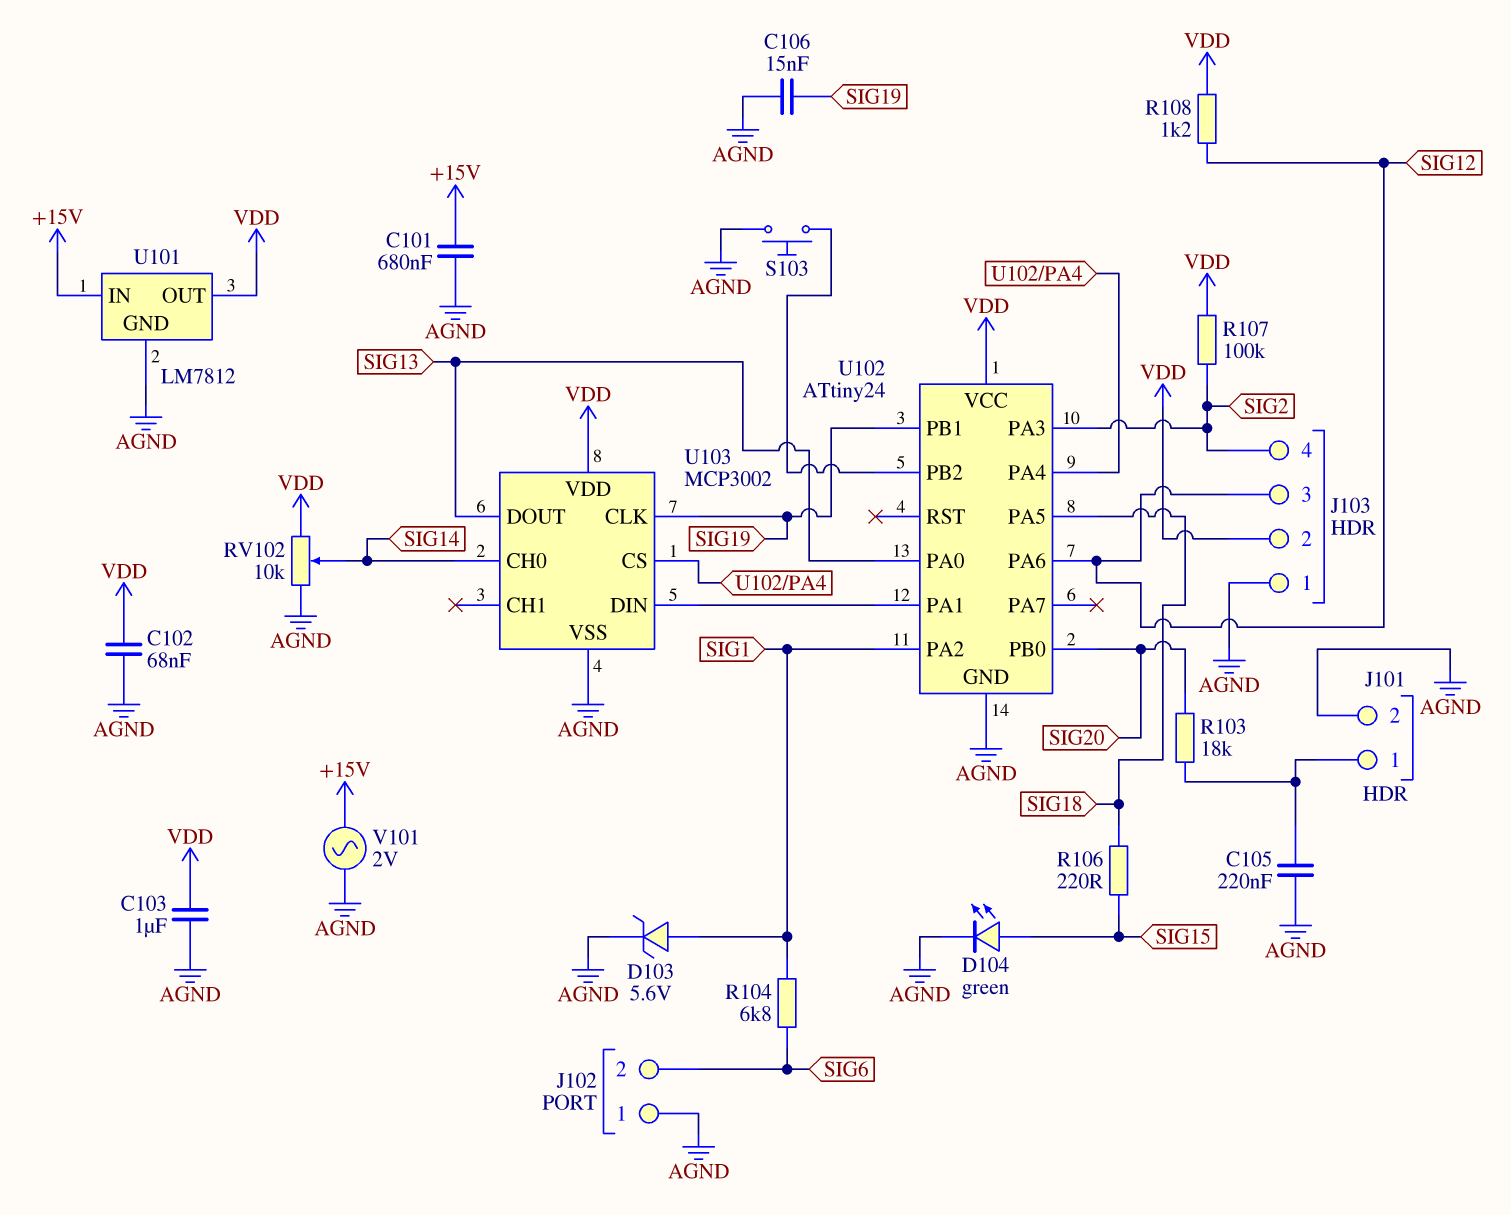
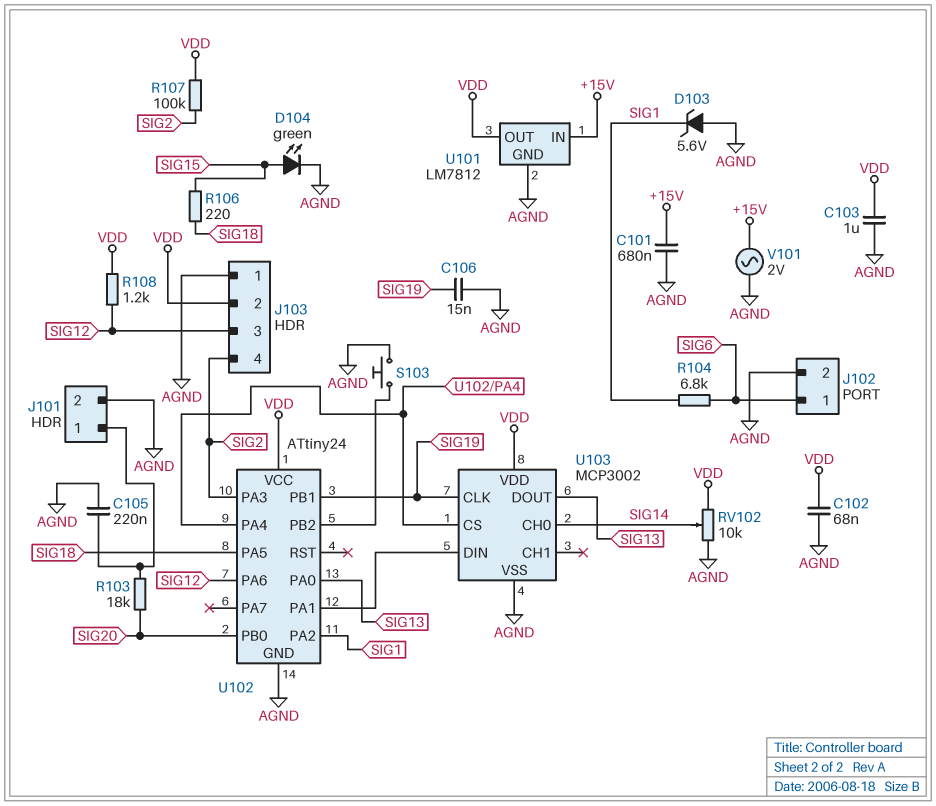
D103: zener 5.6V (A SIG1, K AGND) -> zener 5.6V (A AGND, K SIG1)
J102 pin 1: AGND -> SIG6
J102 pin 2: SIG6 -> AGND

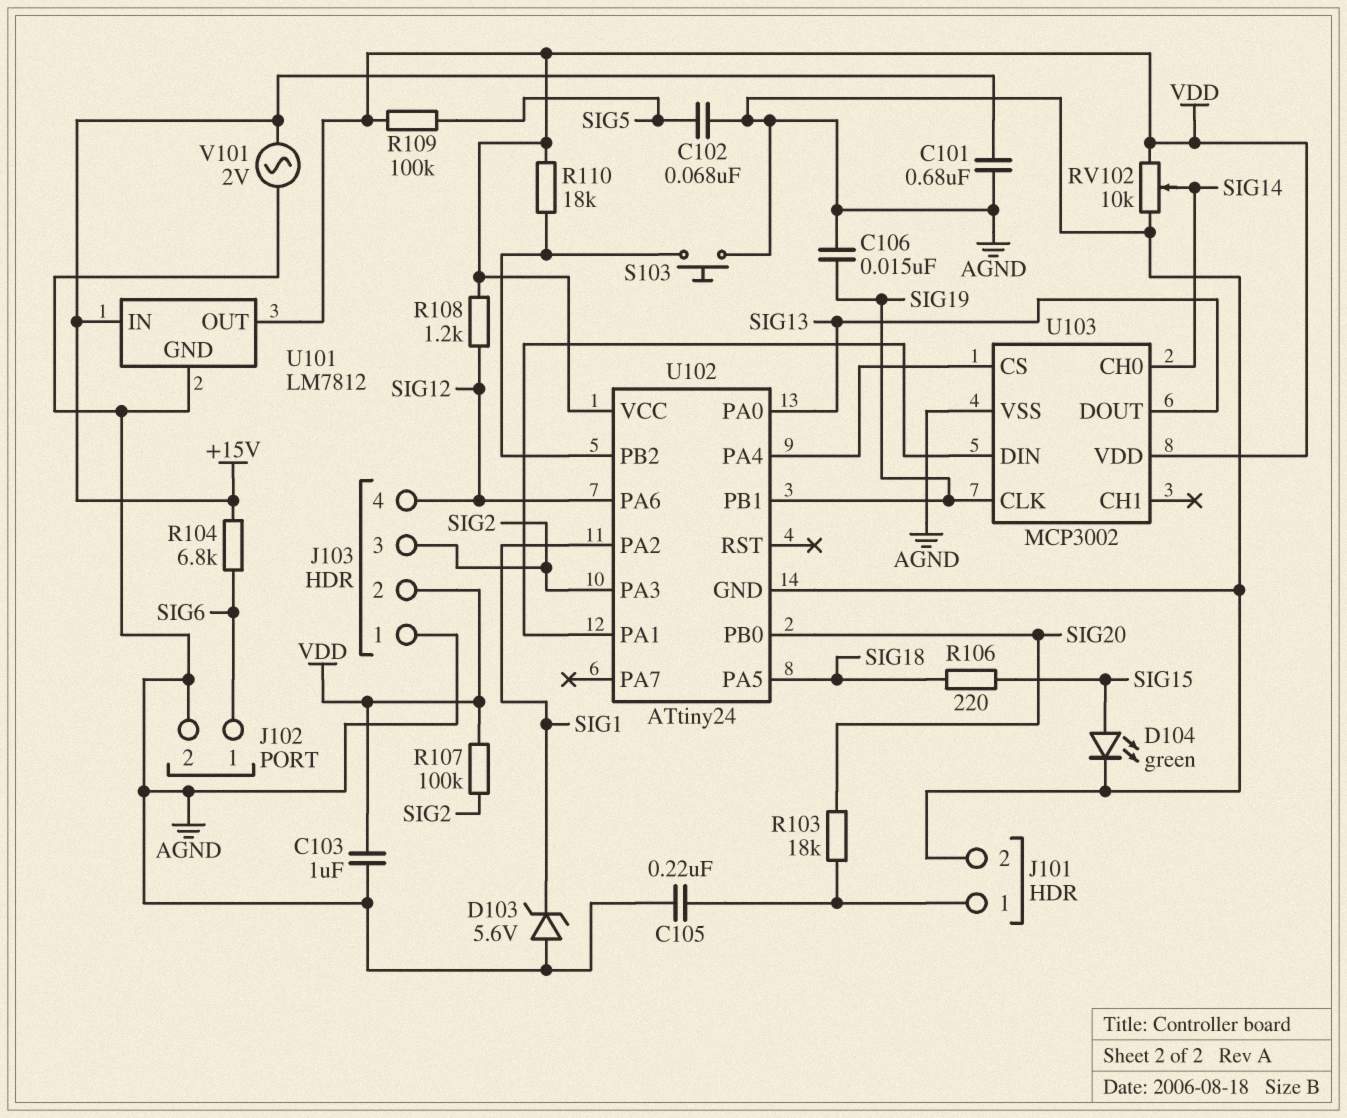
C102: 68nF (AGND, VDD) -> 68nF (AGND, SIG5)
J103 pin 3: SIG12 -> SIG2
J103 pin 4: SIG2 -> SIG12
R104: 6.8k (SIG1, SIG6) -> 6.8k (+15V, SIG6)
R109: none -> 100k (SIG5, VDD)
R110: none -> 18k (U102/PB2, VDD)

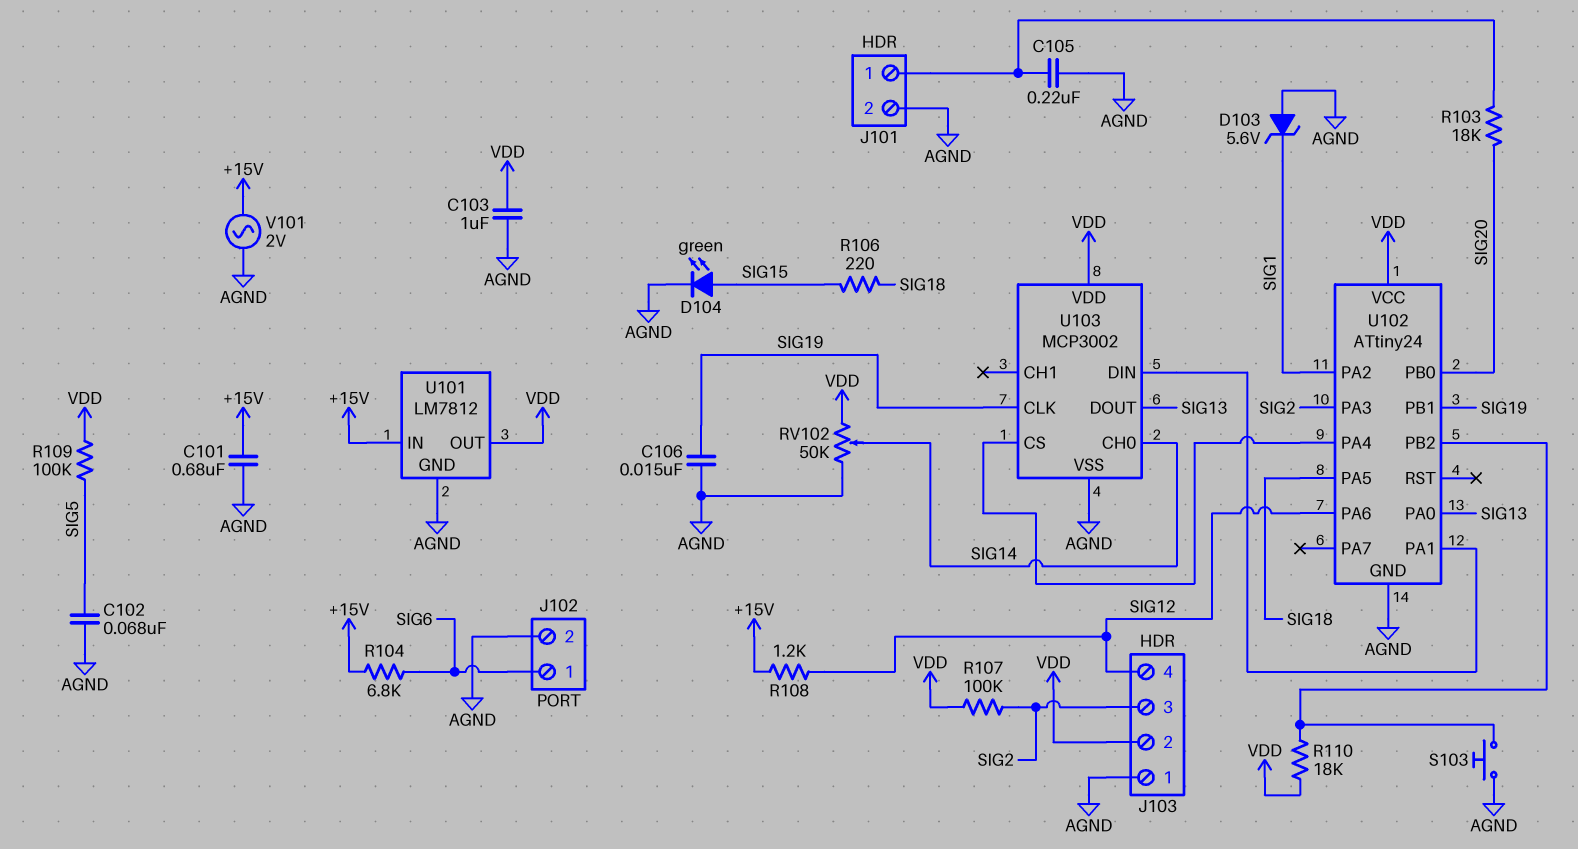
R108: 1.2k (SIG12, VDD) -> 1.2k (+15V, SIG12)
RV102: 10k (AGND, VDD, wiper SIG14) -> 50k (AGND, VDD, wiper SIG14)

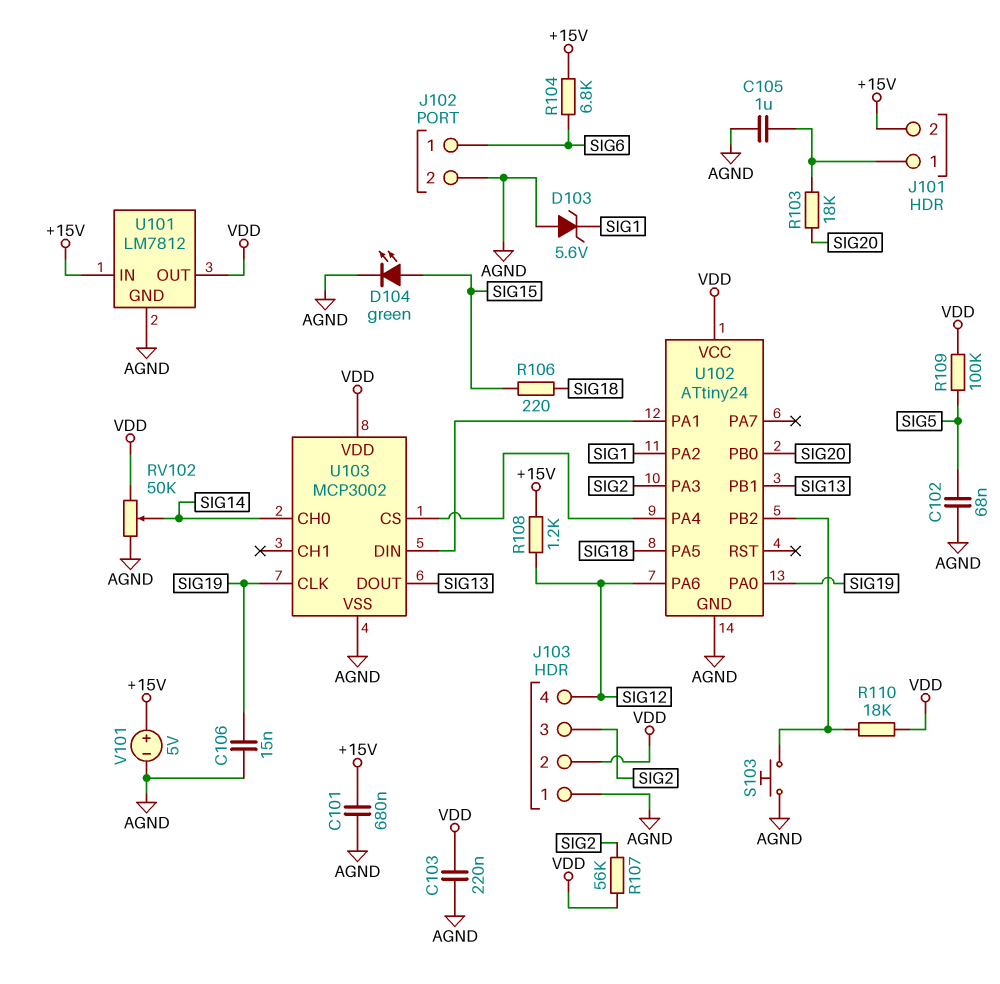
C103: 1uF (AGND, VDD) -> 220nF (AGND, VDD)
C105: 220nF (AGND, J101/1) -> 1uF (AGND, J101/1)
J101 pin 2: AGND -> +15V
R107: 100k (SIG2, VDD) -> 56k (SIG2, VDD)
U102 pin PA0: SIG13 -> SIG19
U102 pin PB1: SIG19 -> SIG13
V101: AC 2V (+15V, AGND) -> 5V (plus +15V, minus AGND)

